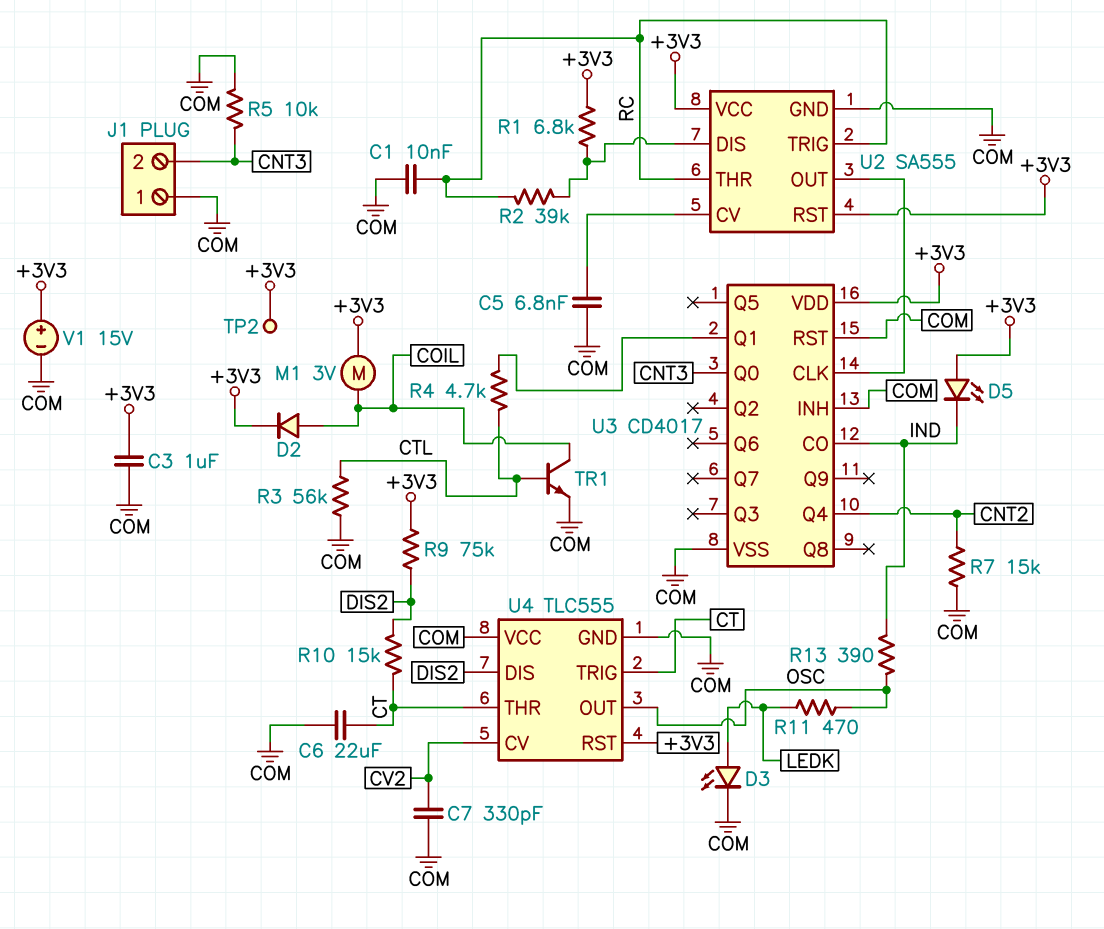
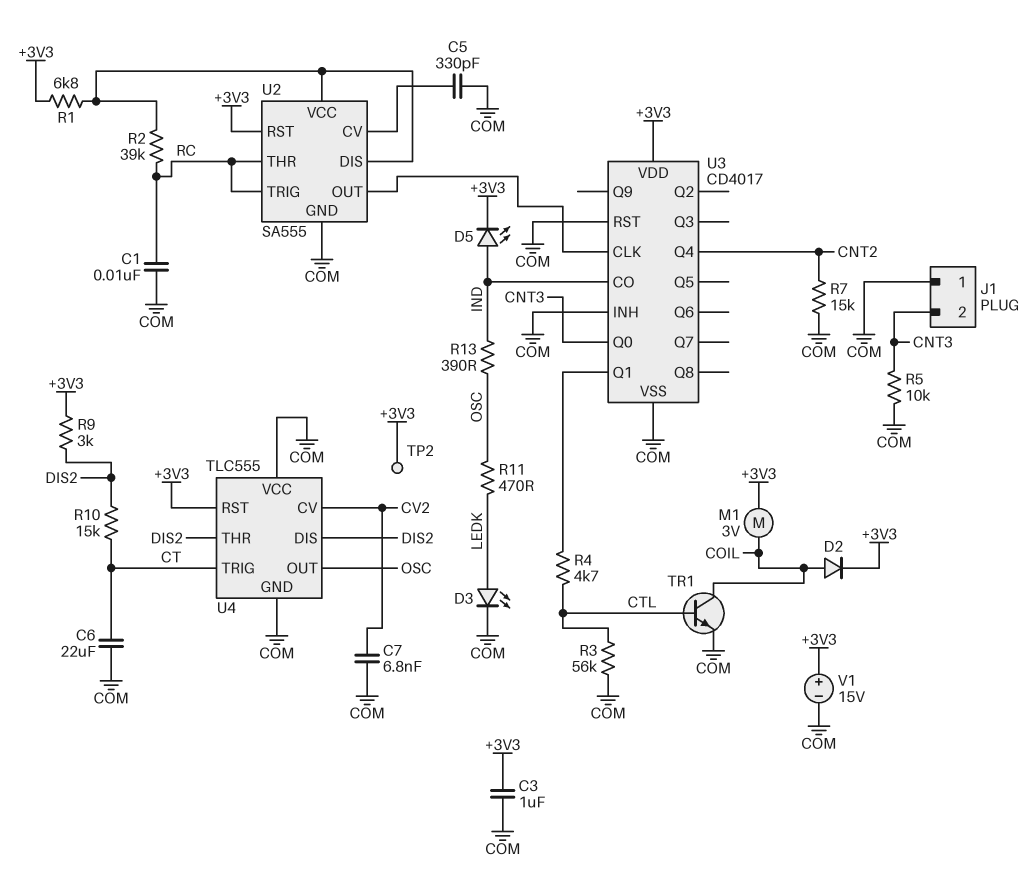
C5: 6.8nF (COM, U2/CV) -> 330pF (COM, U2/CV)
C7: 330pF (COM, CV2) -> 6.8nF (COM, CV2)
D5: LED (A +3V3, K IND) -> LED (A IND, K +3V3)
R9: 75k (+3V3, DIS2) -> 3k (+3V3, DIS2)
U2 pin VCC: +3V3 -> U2/DIS
U4 pin THR: CT -> DIS2

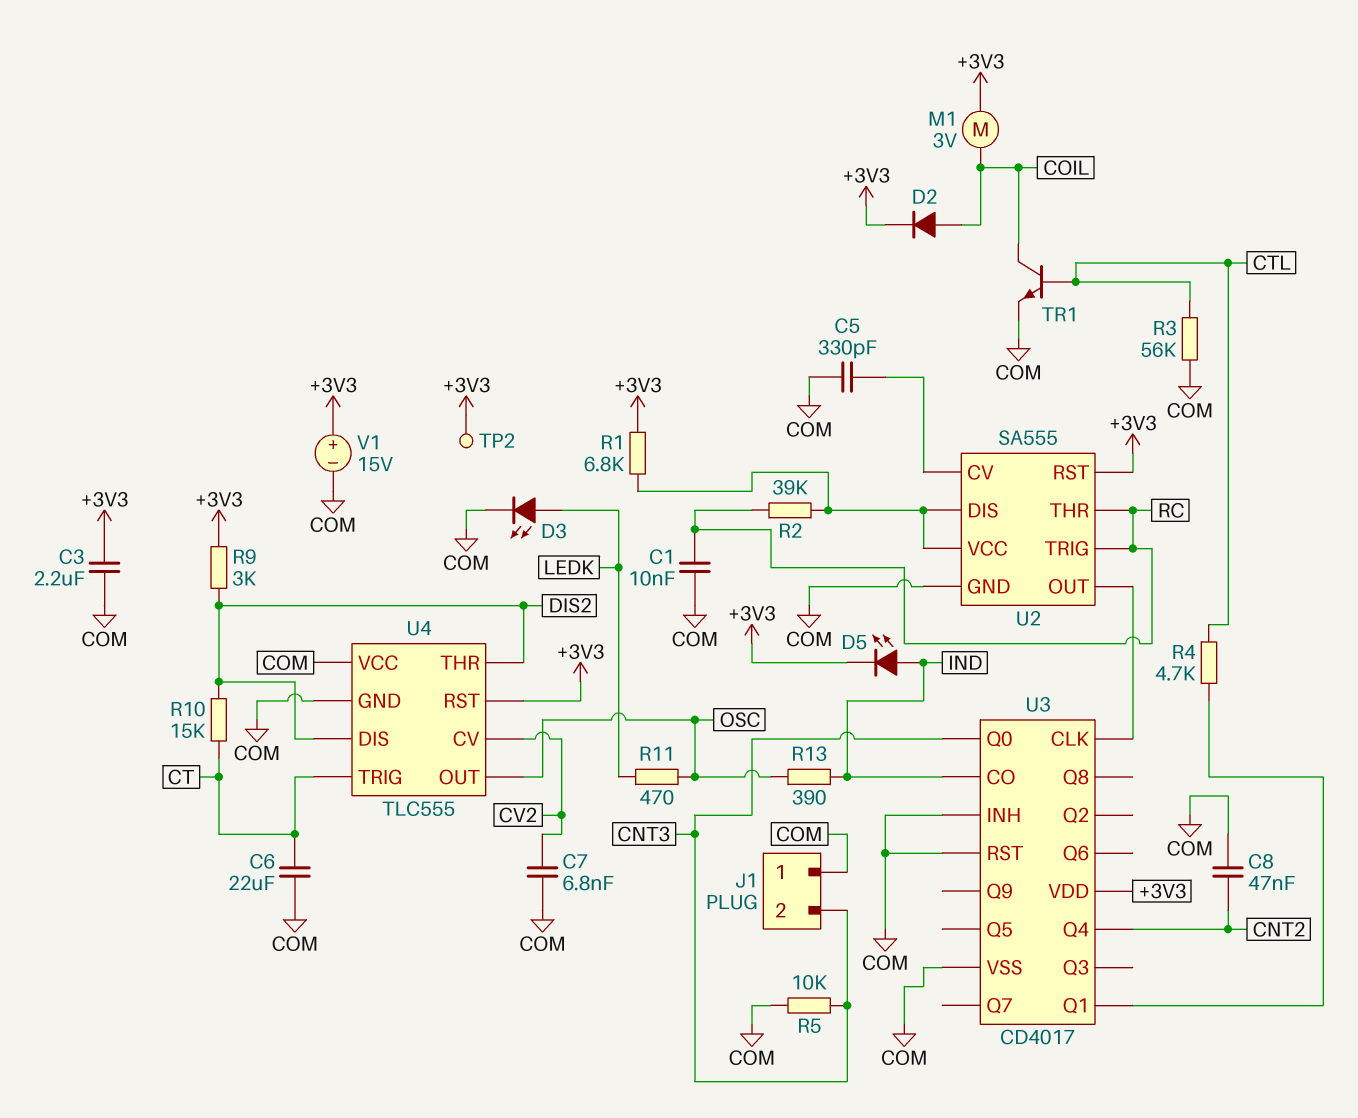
C3: 1uF (+3V3, COM) -> 2.2uF (+3V3, COM)
C8: none -> 47nF (CNT2, COM)
R7: 15k (CNT2, COM) -> none

